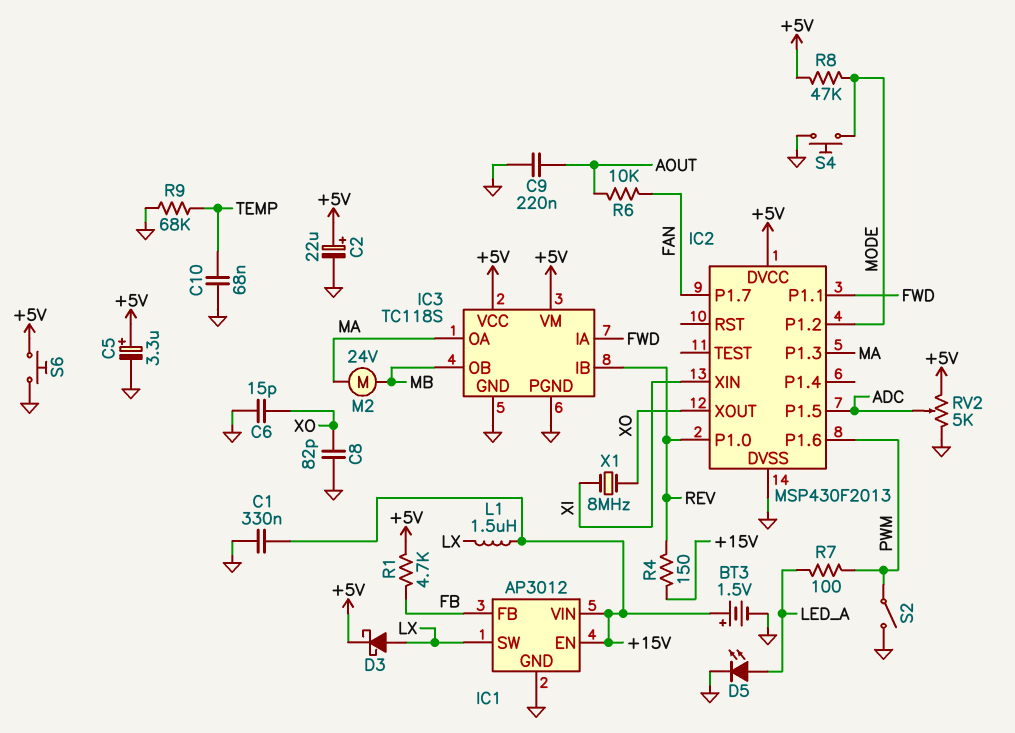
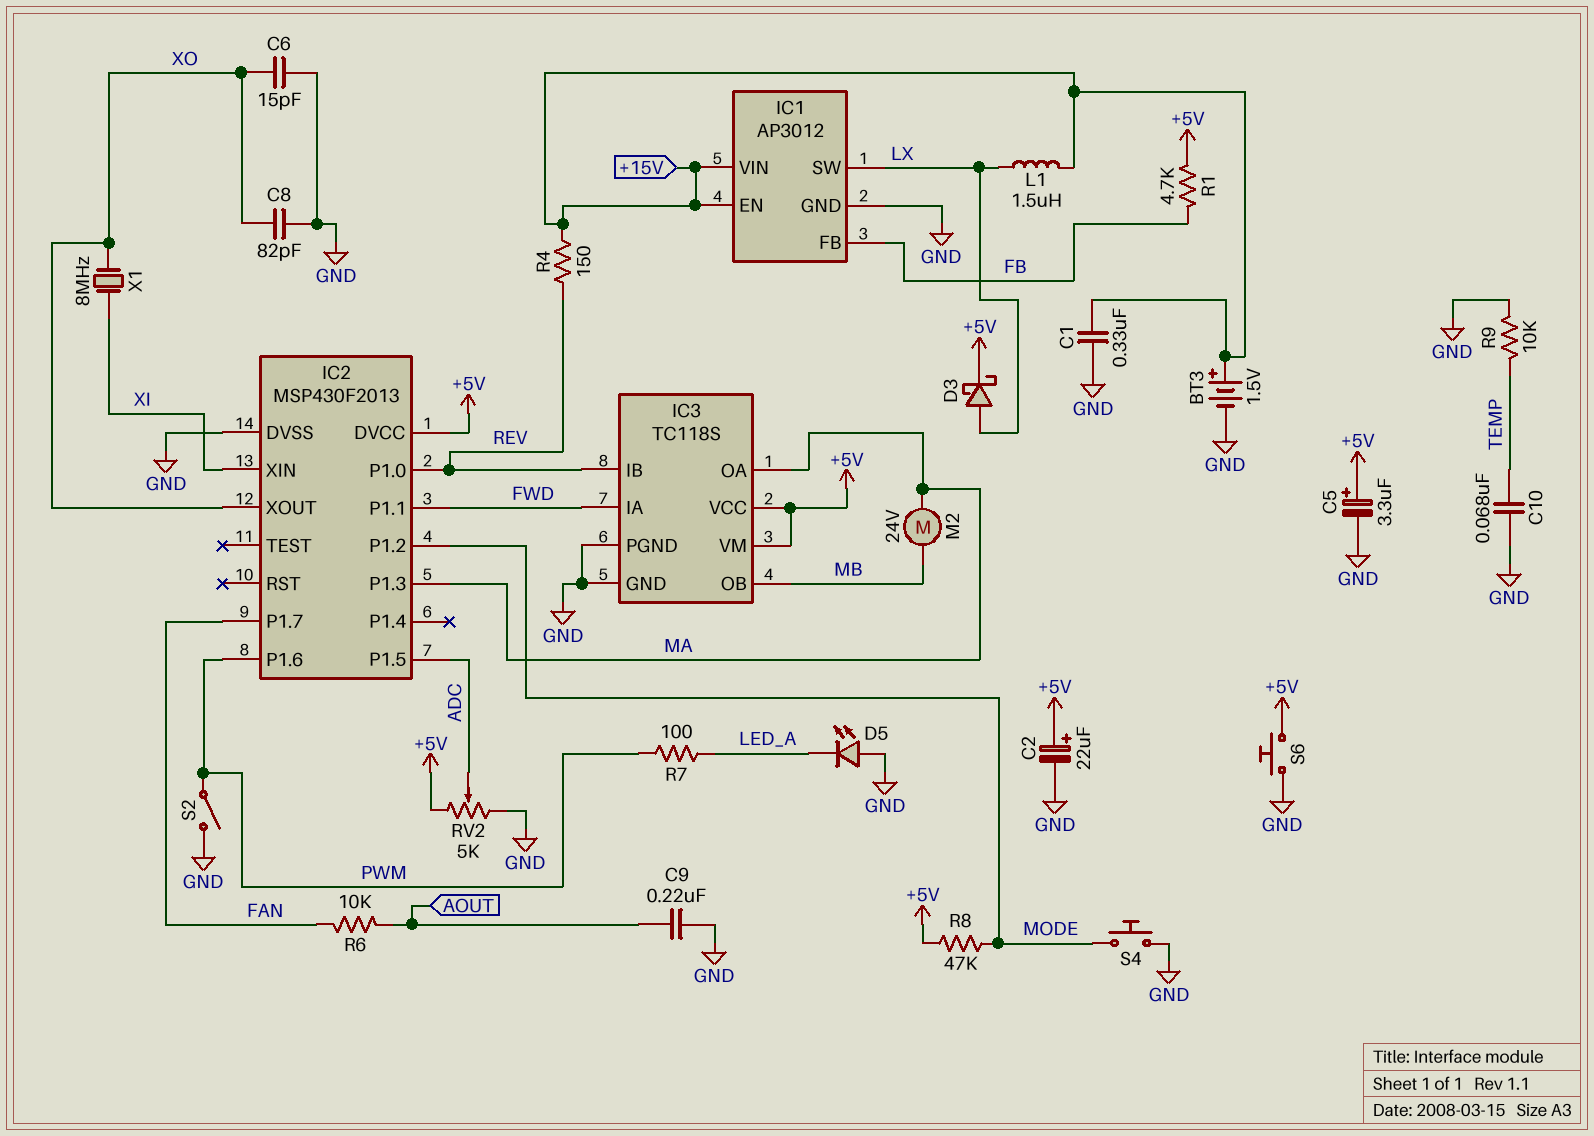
D5: LED (A LED_A, K GND) -> LED (A GND, K LED_A)
R9: 68k (GND, TEMP) -> 10k (GND, TEMP)

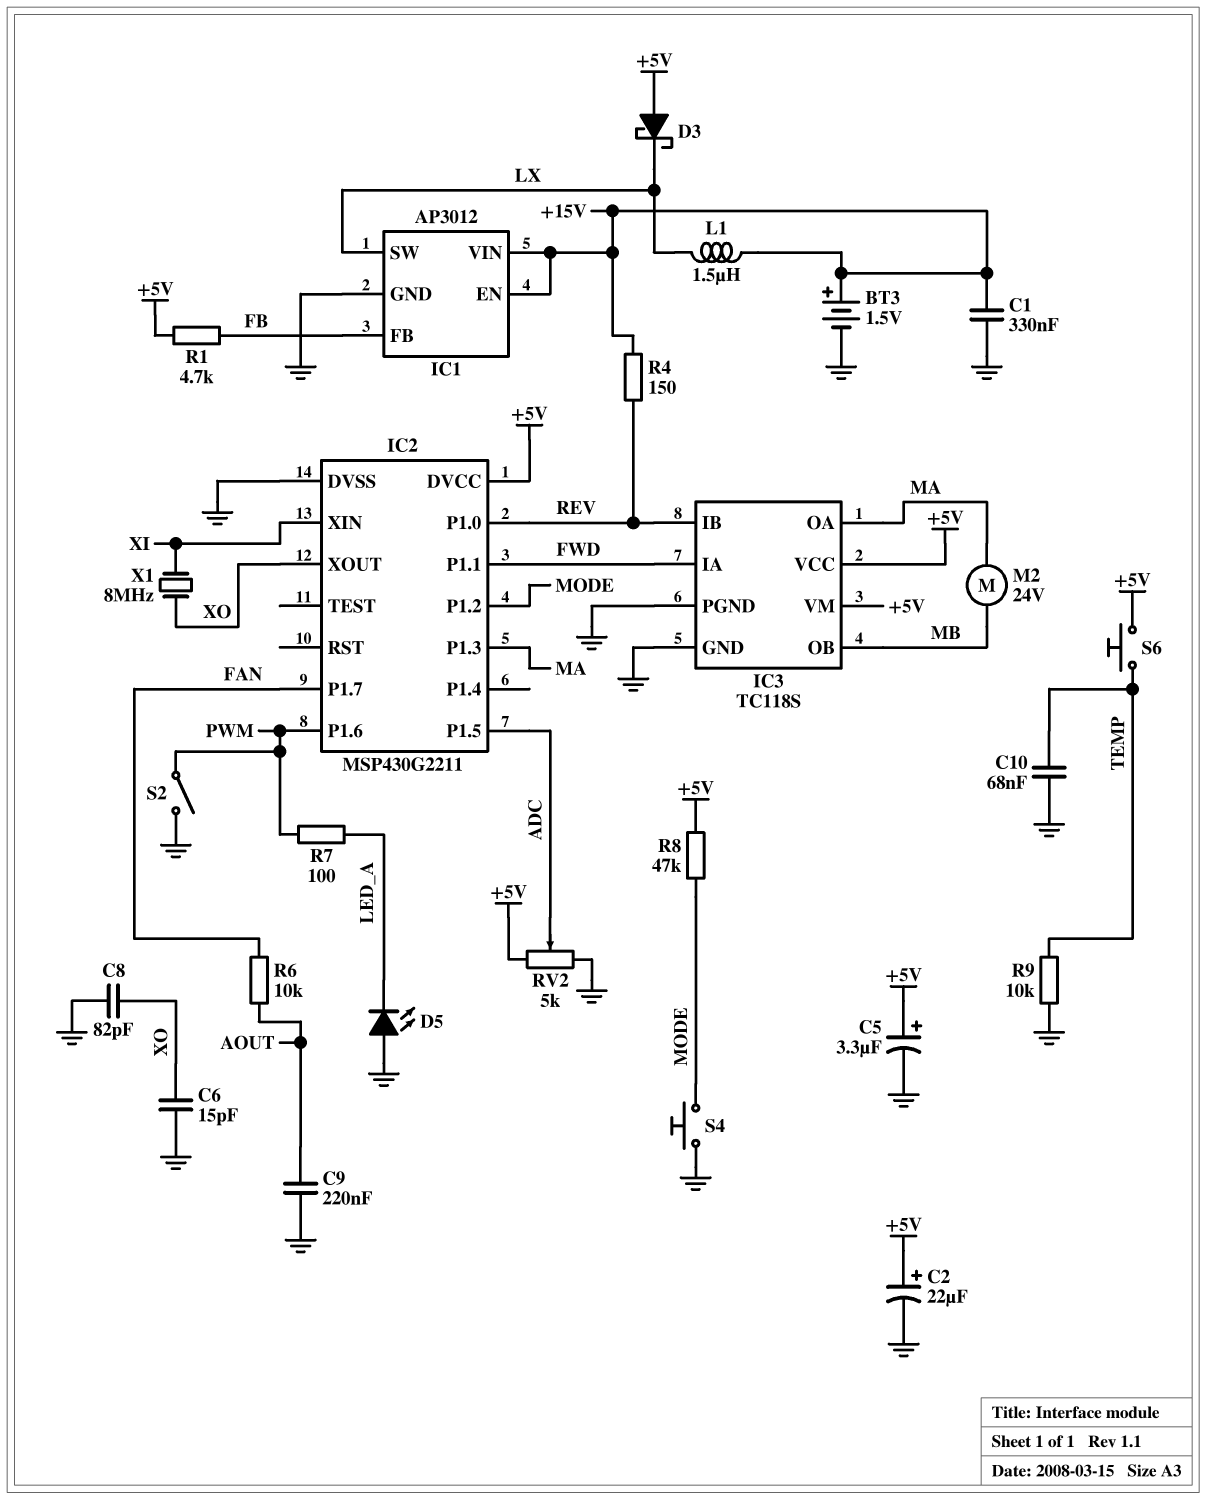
D3: schottky (A LX, K +5V) -> schottky (A +5V, K LX)
IC2: MSP430F2013 -> MSP430G2211
S6: button (+5V, GND) -> button (+5V, TEMP)

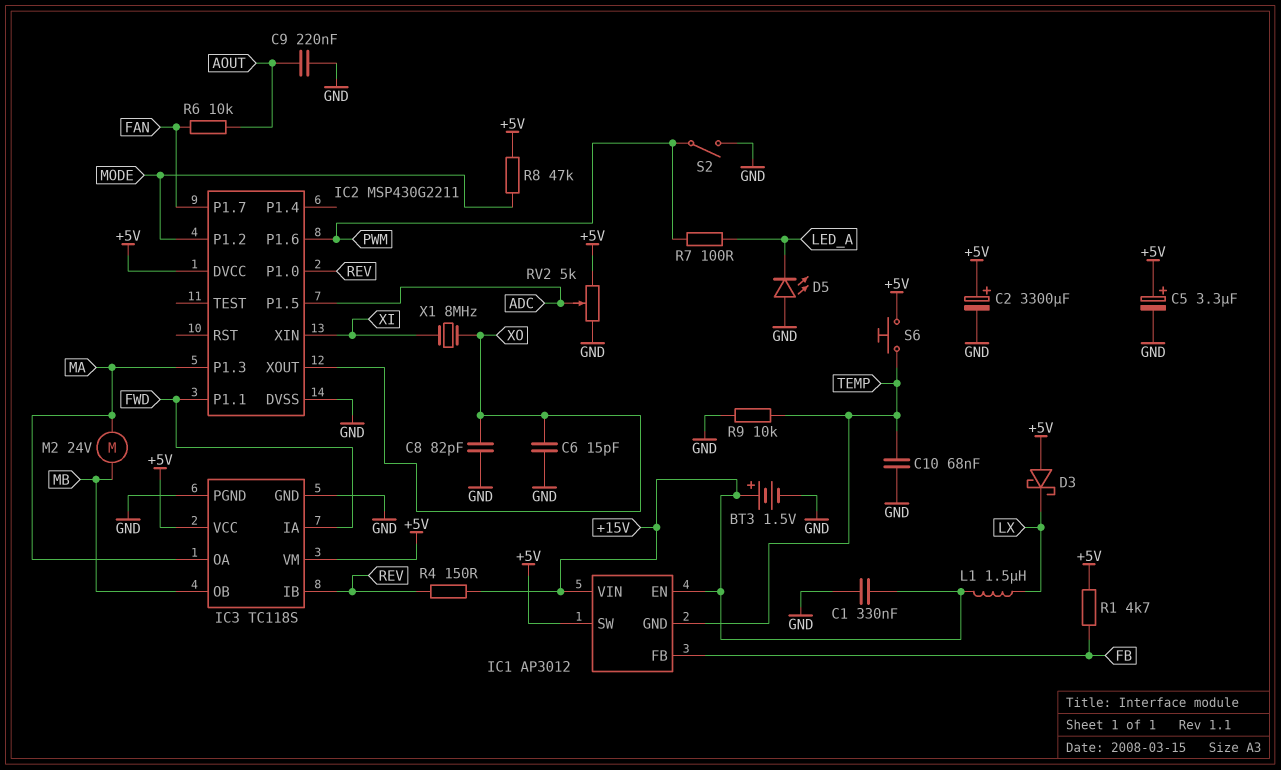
C2: 22uF (plus +5V, minus GND) -> 3300uF (plus +5V, minus GND)
IC1 pin GND: GND -> TEMP
IC1 pin SW: LX -> +5V
S4: button (GND, MODE) -> none

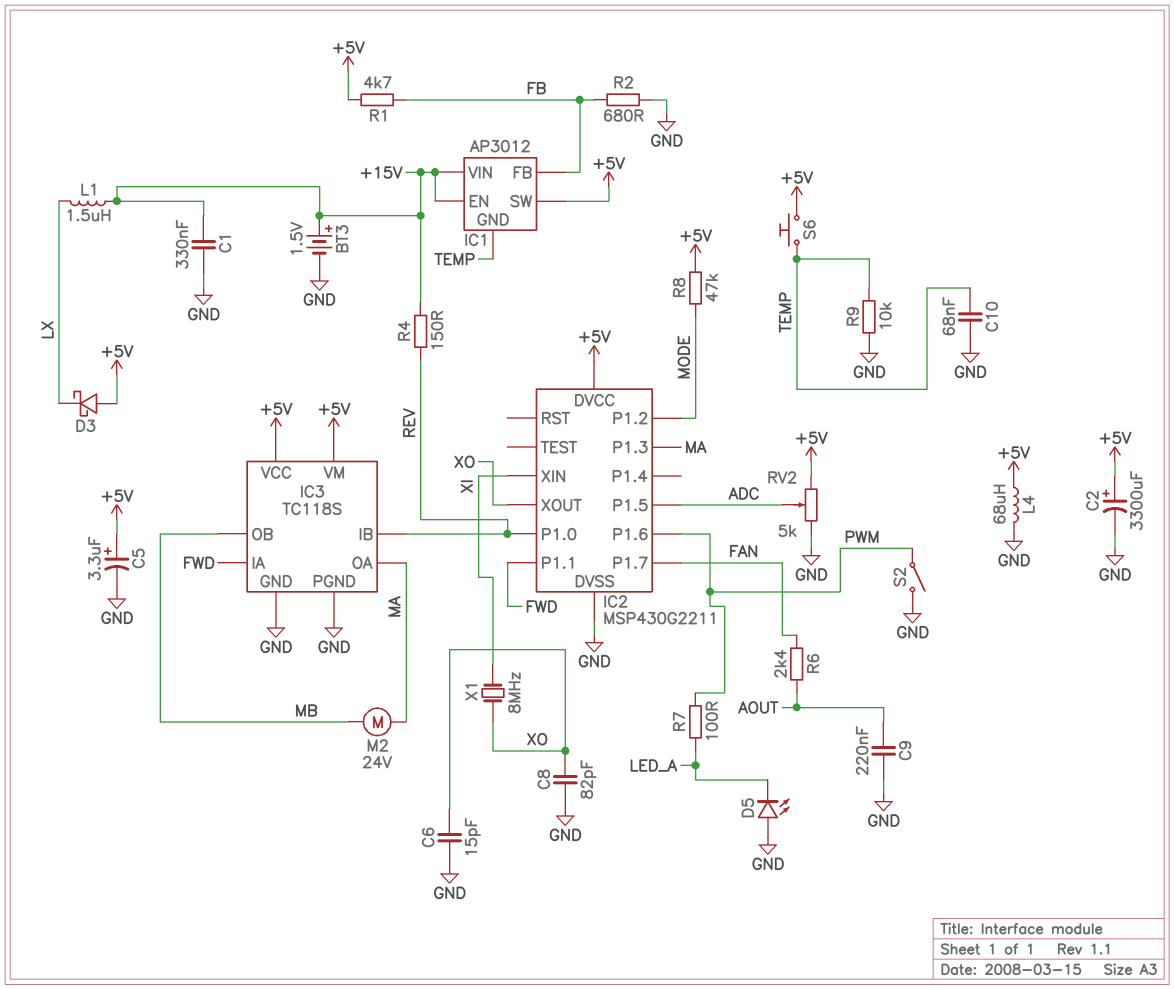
L4: none -> 68uH (+5V, GND)
R2: none -> 680 (FB, GND)
R6: 10k (AOUT, FAN) -> 2.4k (AOUT, FAN)

